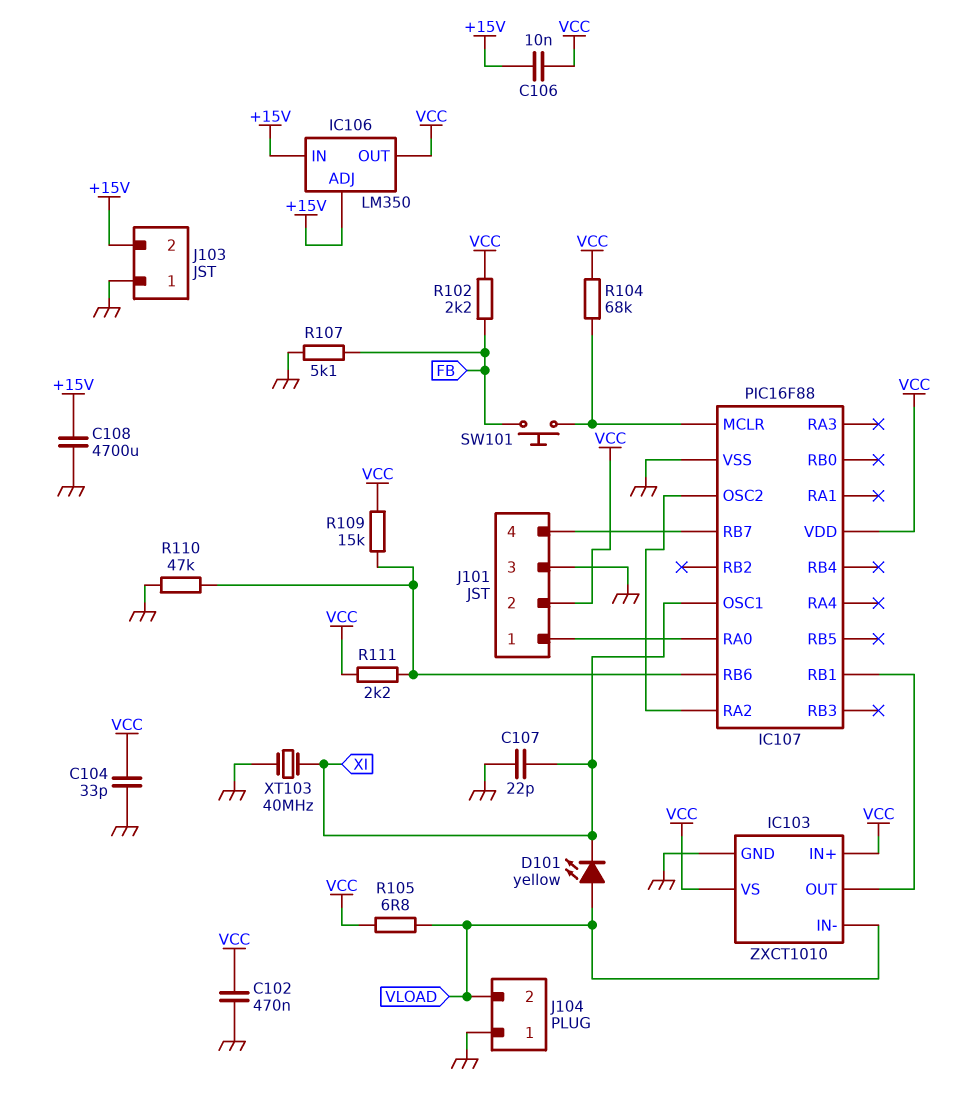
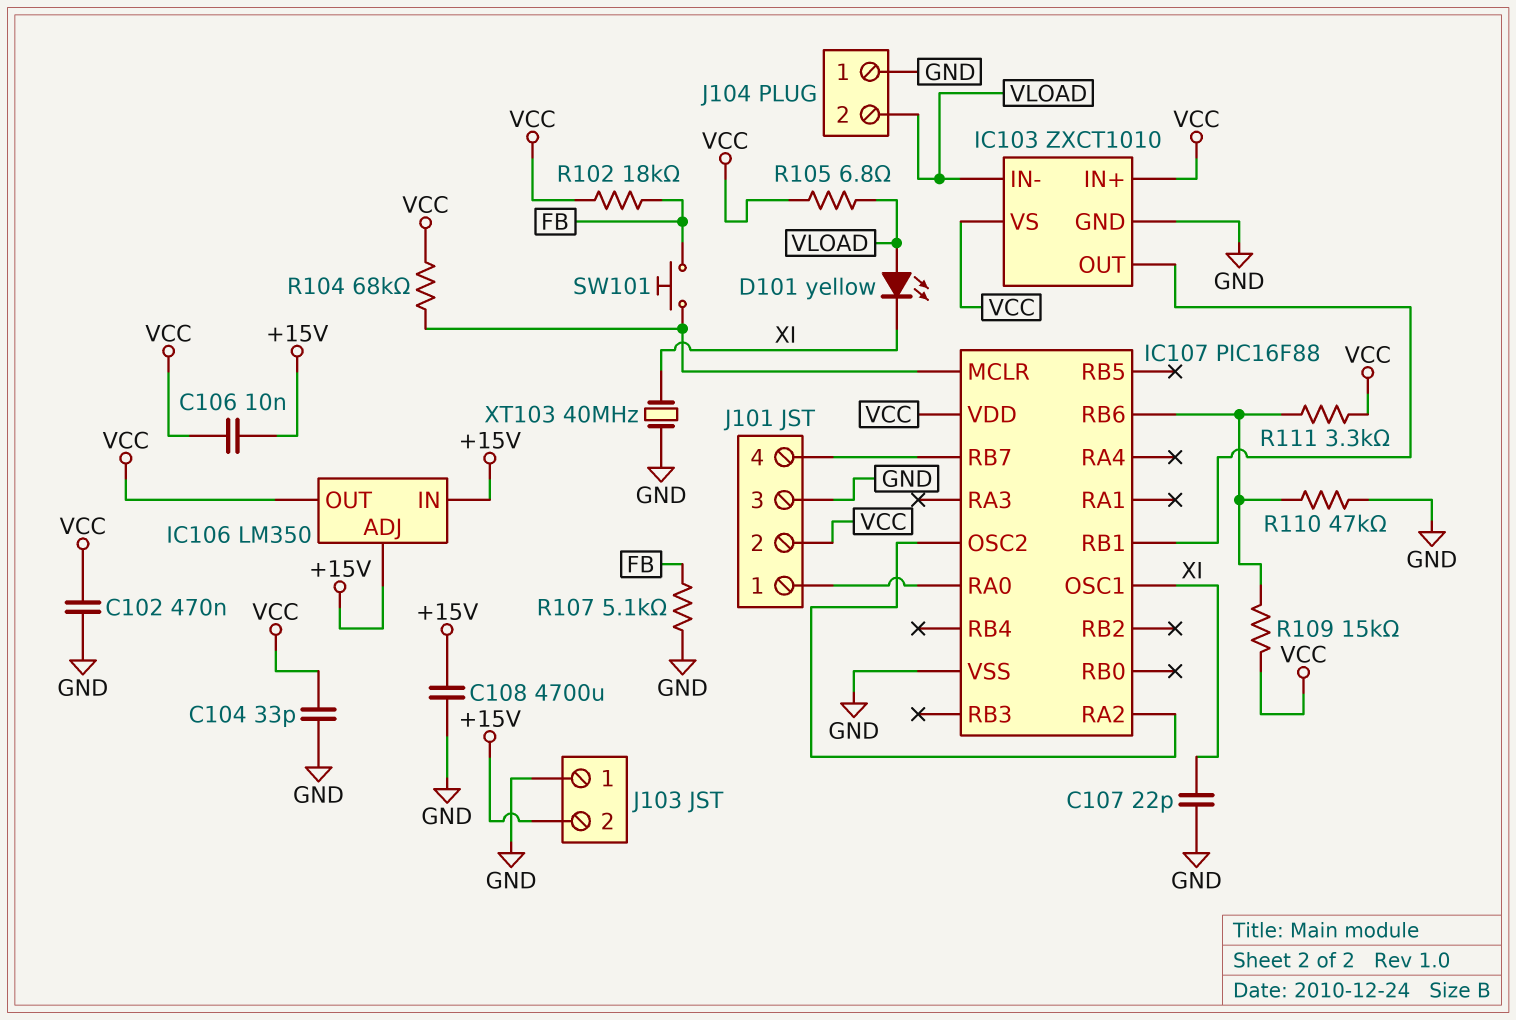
R102: 2.2k (FB, VCC) -> 18k (FB, VCC)
R111: 2.2k (IC107/RB6, VCC) -> 3.3k (IC107/RB6, VCC)

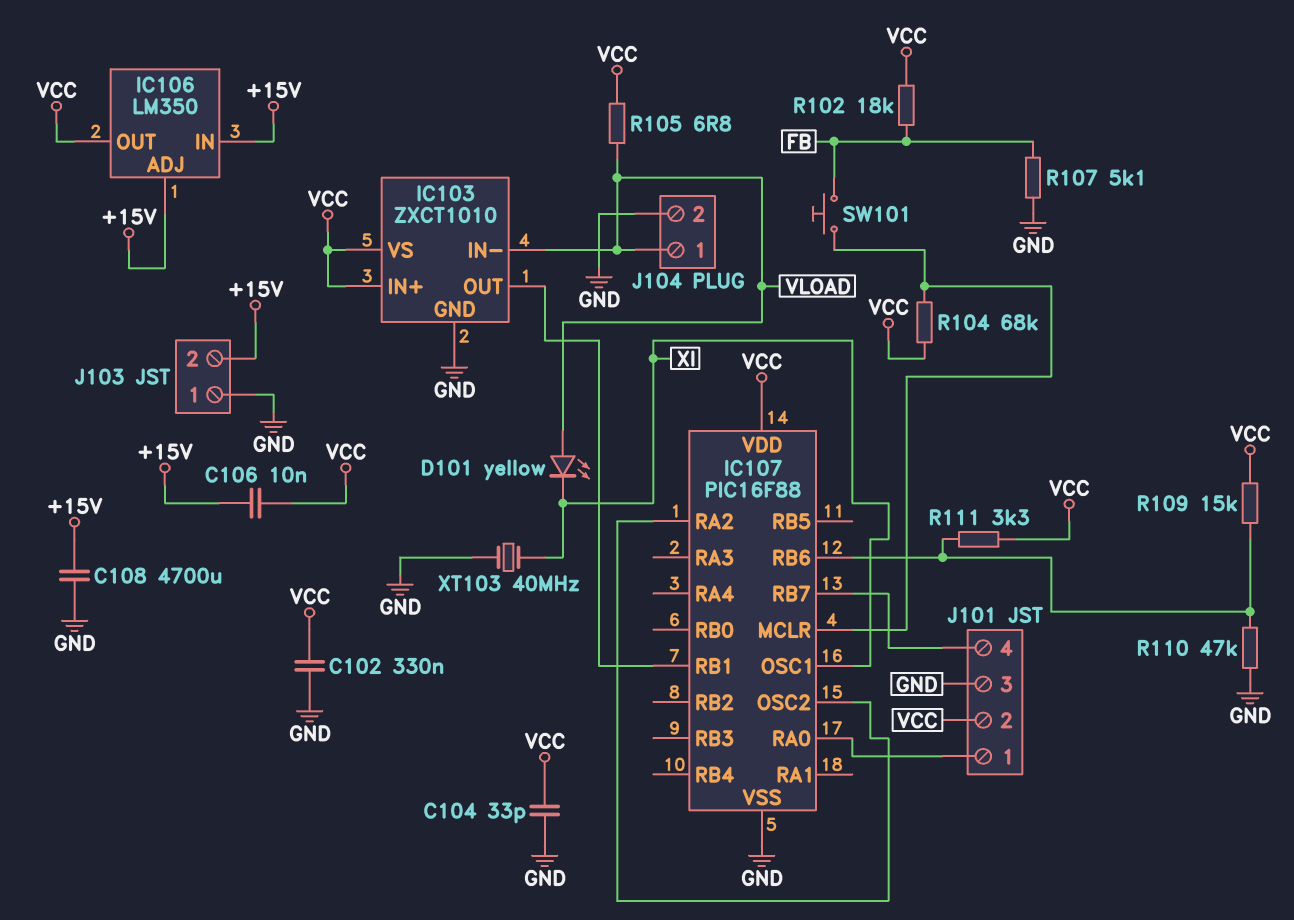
C102: 470nF (GND, VCC) -> 330nF (GND, VCC)
C107: 22pF (GND, XI) -> none
J104 pin 1: GND -> VLOAD
J104 pin 2: VLOAD -> GND

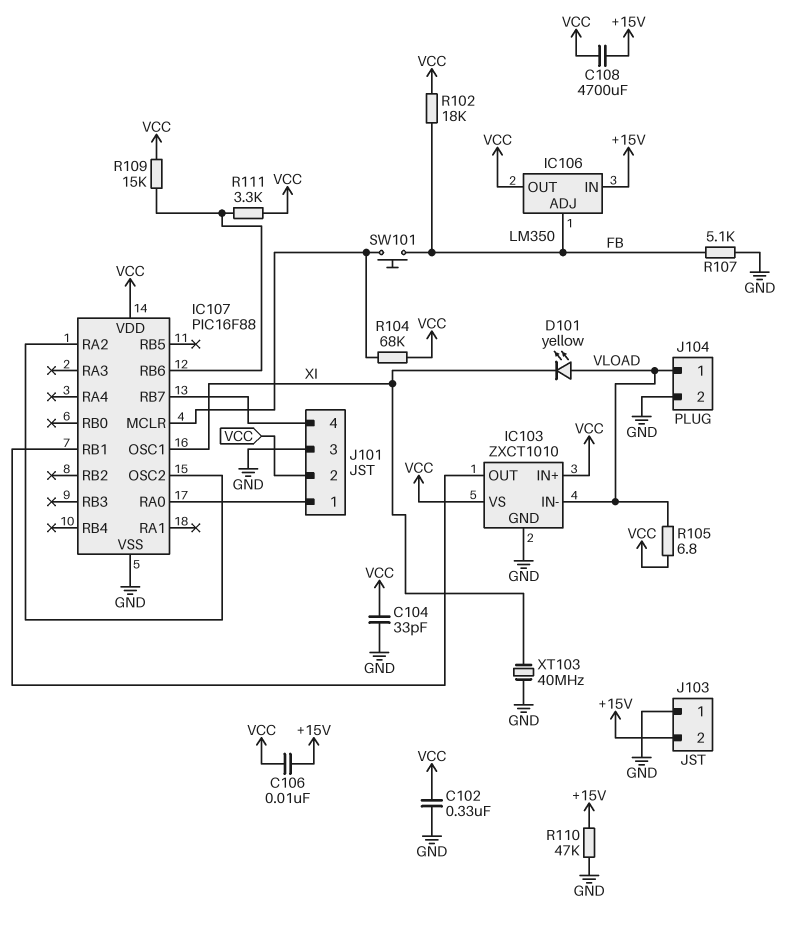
C108: 4700uF (+15V, GND) -> 4700uF (+15V, VCC)
IC106 pin ADJ: +15V -> FB
R110: 47k (GND, IC107/RB6) -> 47k (+15V, GND)

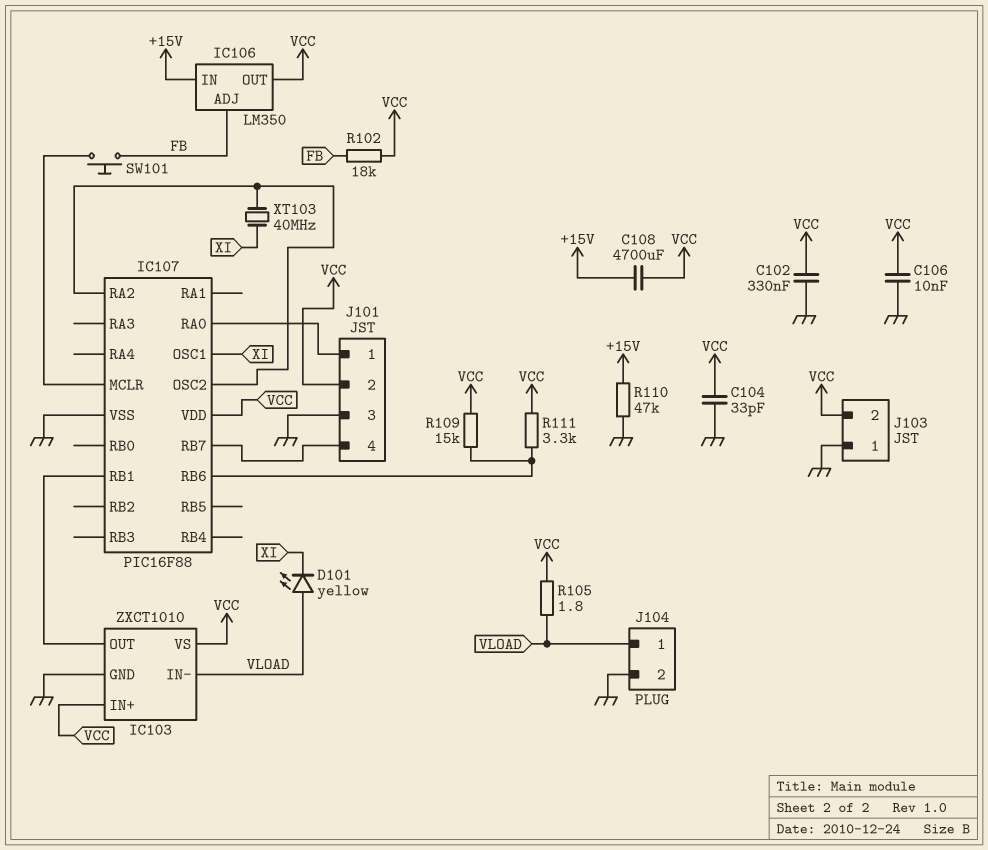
C106: 10nF (+15V, VCC) -> 10nF (GND, VCC)
J103 pin 2: +15V -> VCC
R104: 68k (IC107/MCLR, VCC) -> none
R105: 6.8 (VCC, VLOAD) -> 1.8 (VCC, VLOAD)
R107: 5.1k (FB, GND) -> none
XT103: 40MHz (GND, XI) -> 40MHz (IC107/OSC2, XI)

